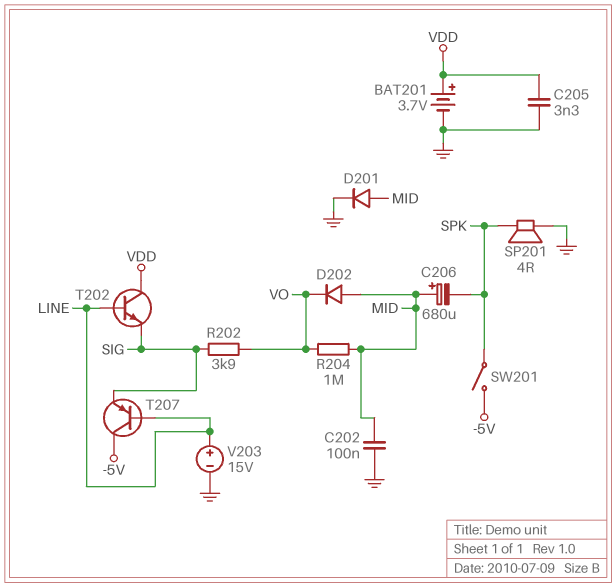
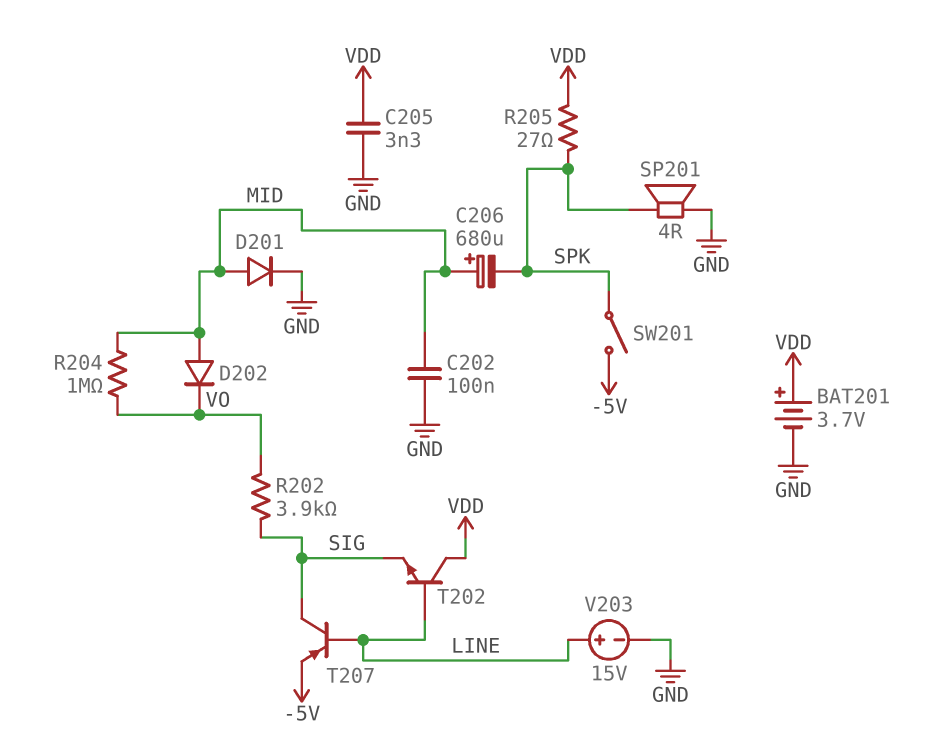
R205: none -> 27 (SPK, VDD)
T207: PNP (B LINE, C -5V, E SIG) -> PNP (B LINE, C SIG, E -5V)

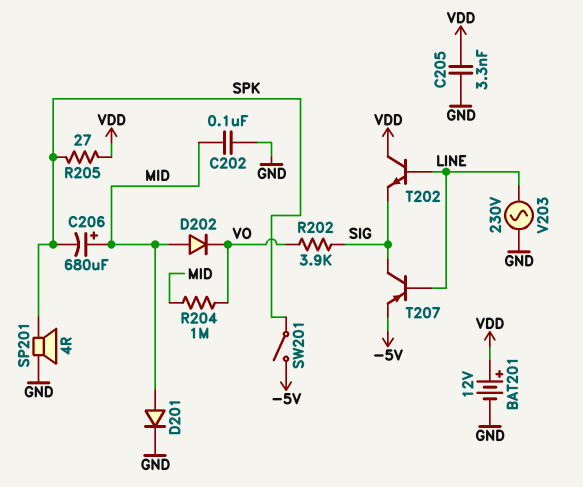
BAT201: 3.7V (plus VDD, minus GND) -> 12V (plus VDD, minus GND)
V203: 15V (plus LINE, minus GND) -> AC 230V (GND, LINE)

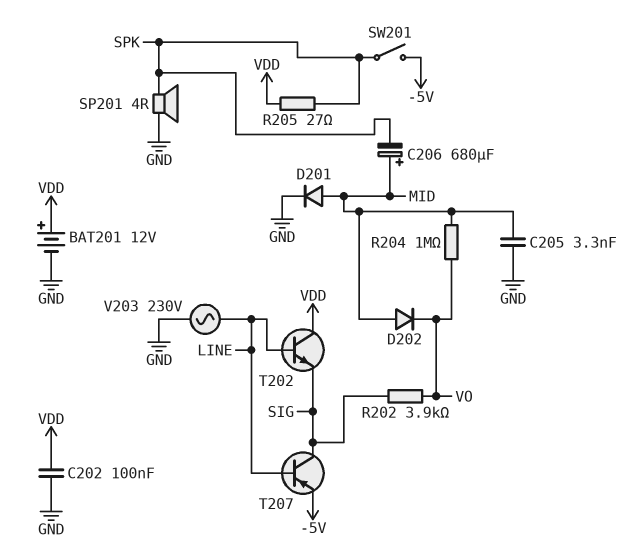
C202: 100nF (GND, MID) -> 100nF (GND, VDD)
C205: 3.3nF (GND, VDD) -> 3.3nF (GND, MID)

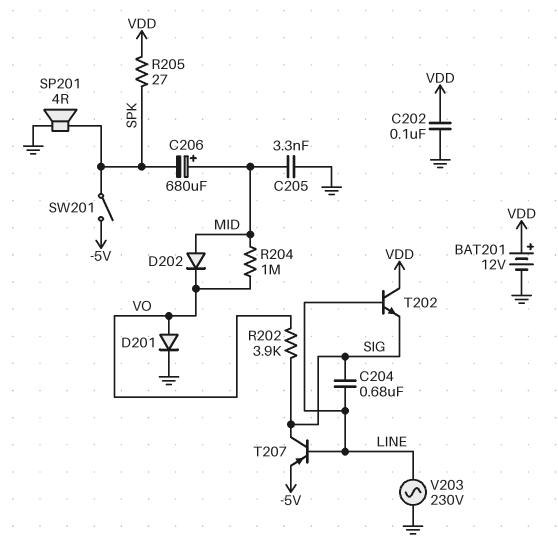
C204: none -> 680nF (LINE, SIG)
D201: diode (A MID, K GND) -> diode (A VO, K GND)

